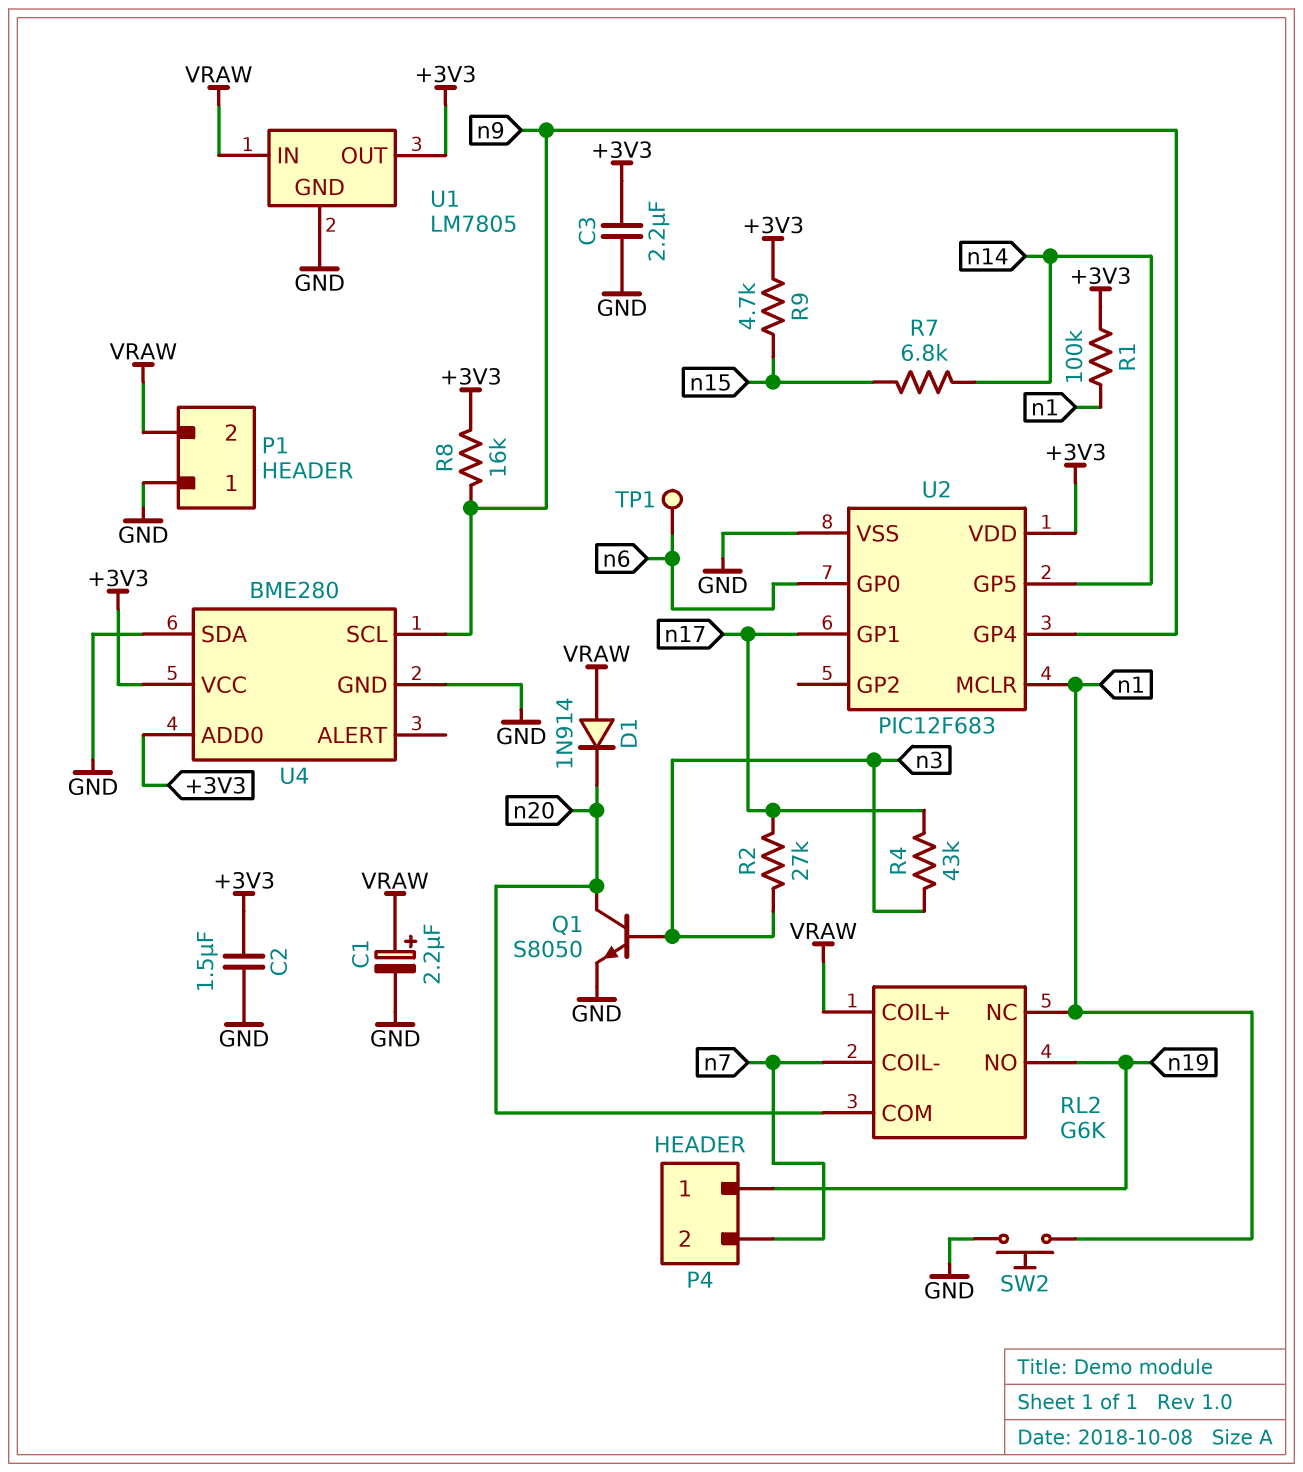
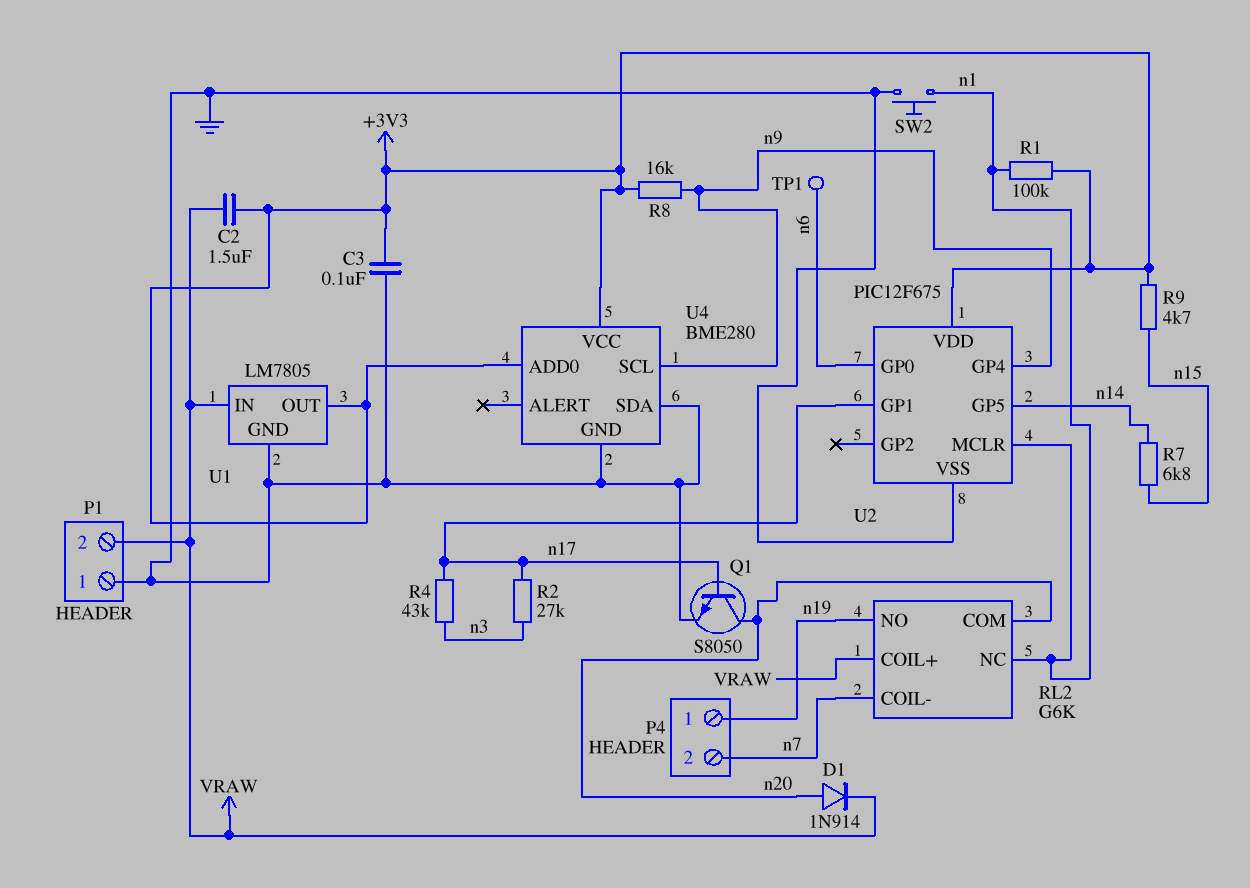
C1: 2.2uF (plus VRAW, minus GND) -> none
C2: 1.5uF (+3V3, GND) -> 1.5uF (+3V3, VRAW)
C3: 2.2uF (+3V3, GND) -> 100nF (+3V3, GND)
D1: diode 1N914 (A VRAW, K n20) -> diode 1N914 (A n20, K VRAW)
Q1: NPN S8050 (B n3, C n20, E GND) -> NPN S8050 (B n17, C n20, E GND)
U2: PIC12F683 -> PIC12F675

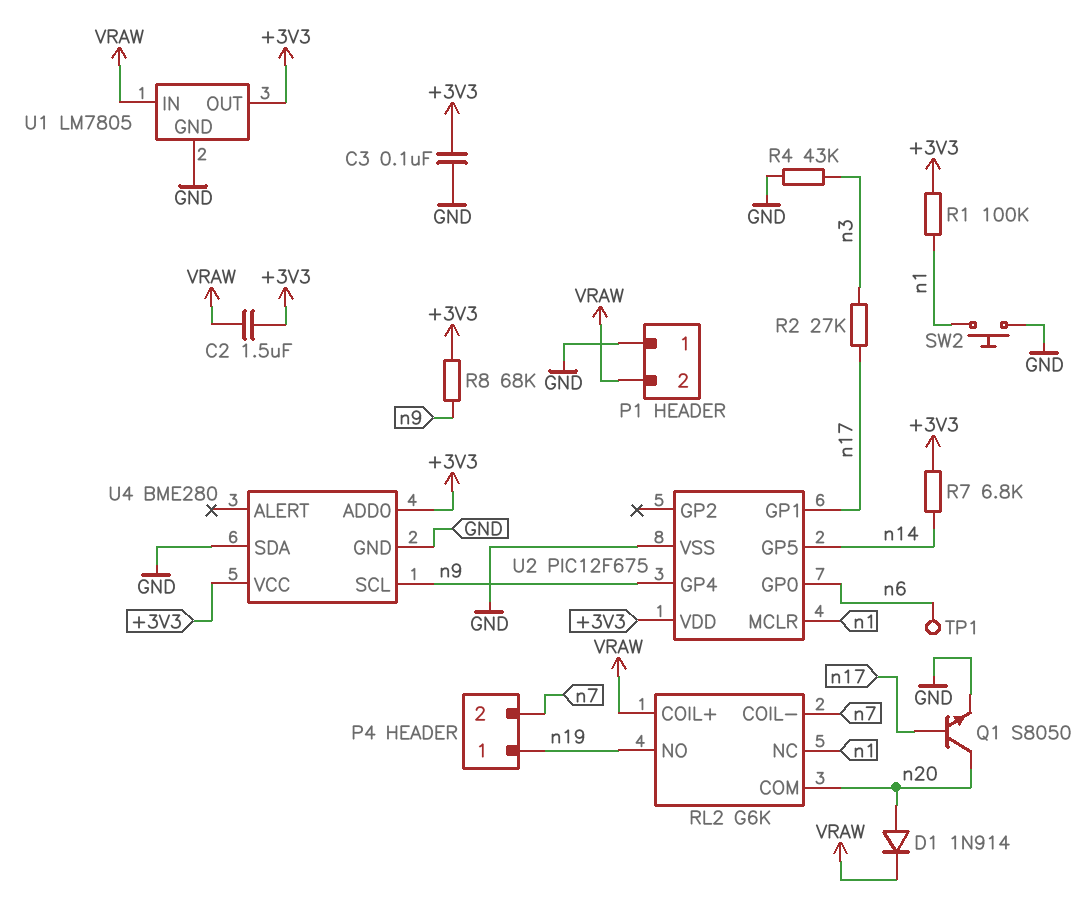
R4: 43k (n3, n17) -> 43k (GND, n3)
R7: 6.8k (n14, n15) -> 6.8k (+3V3, n14)
R8: 16k (+3V3, n9) -> 68k (+3V3, n9)
R9: 4.7k (+3V3, n15) -> none

